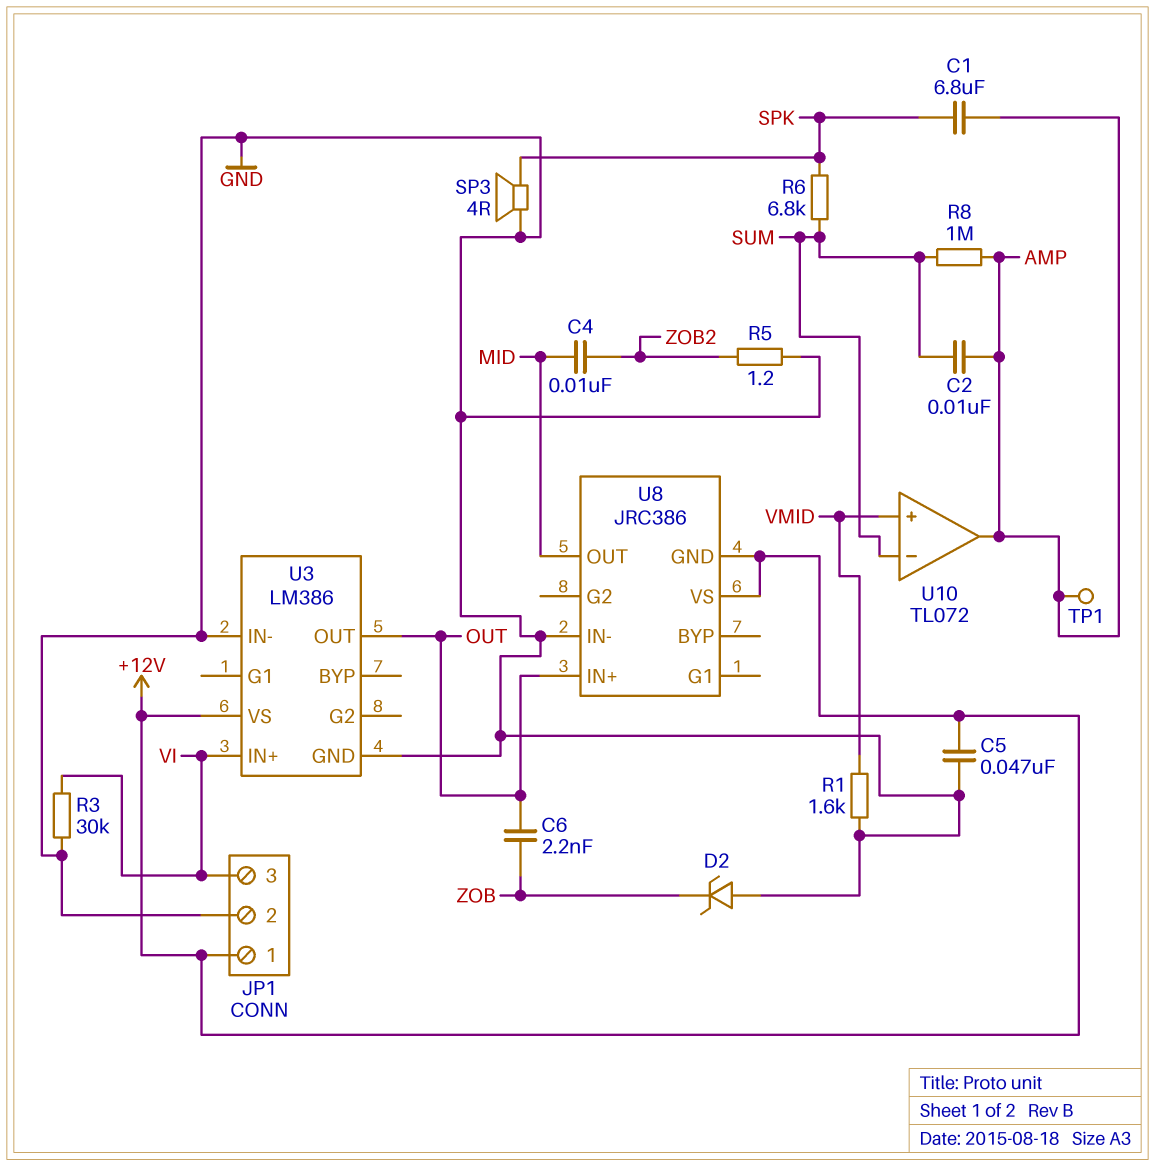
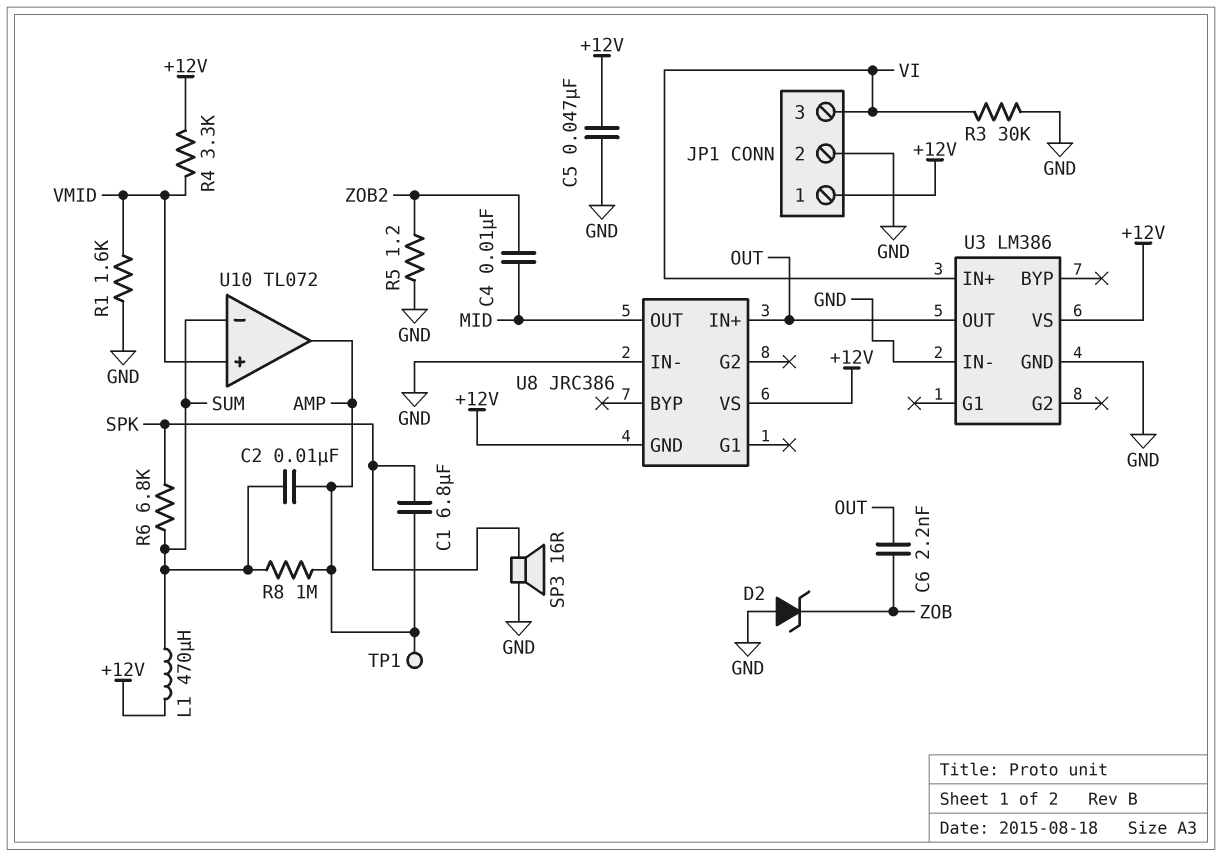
L1: none -> 470uH (+12V, SUM)
R4: none -> 3.3k (+12V, VMID)
SP3: speaker 4R (GND, SPK) -> speaker 16R (GND, SPK)

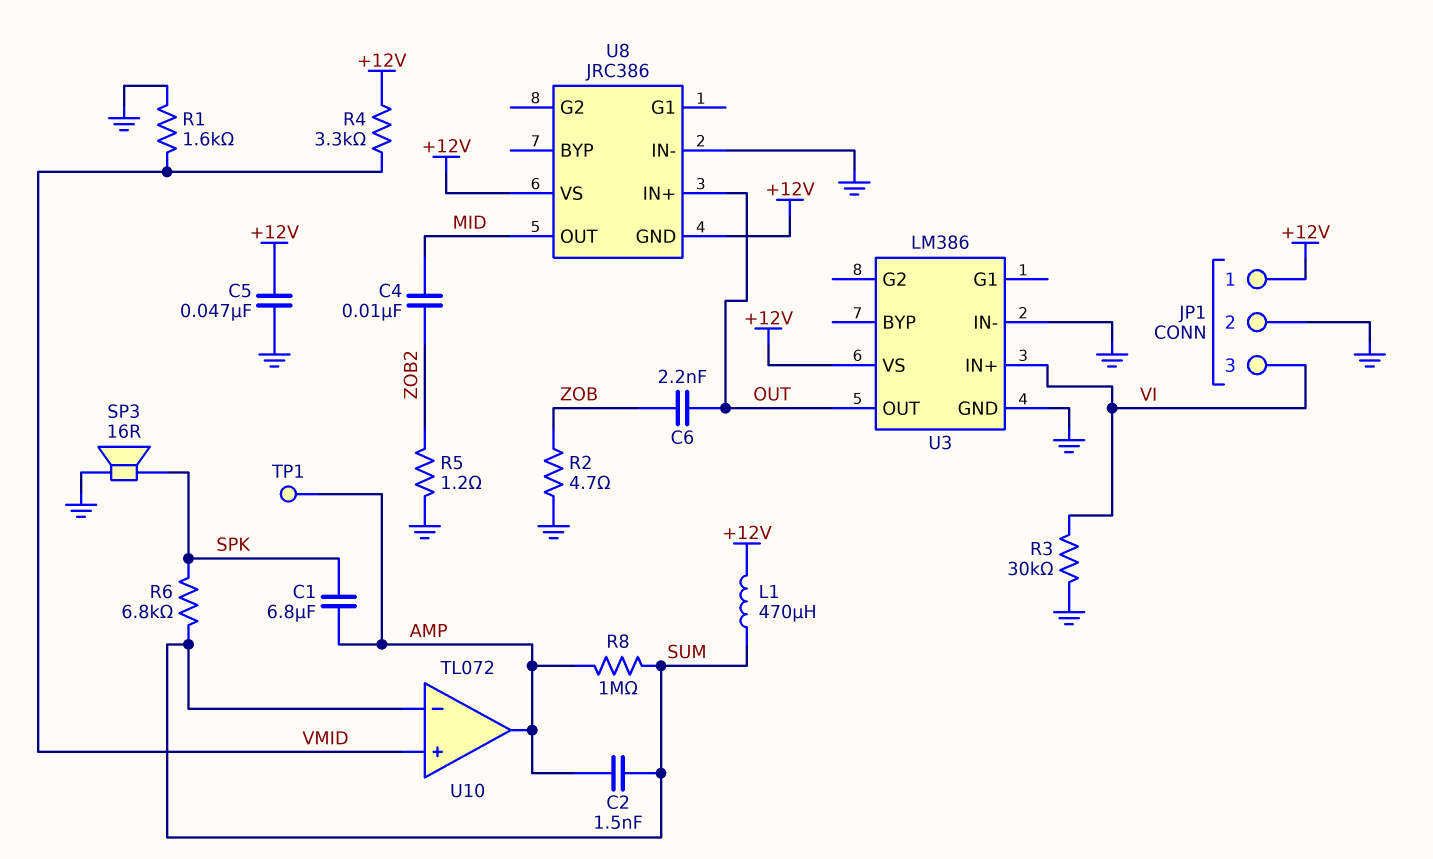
C2: 10nF (AMP, SUM) -> 1.5nF (AMP, SUM)
D2: zener (A GND, K ZOB) -> none
R2: none -> 4.7 (GND, ZOB)

